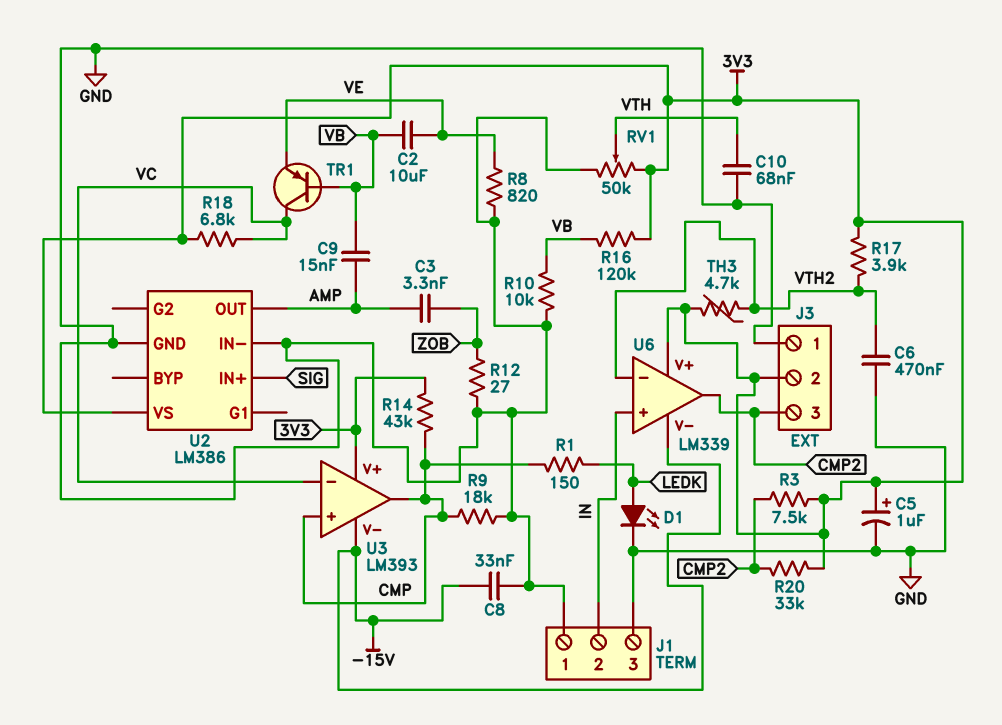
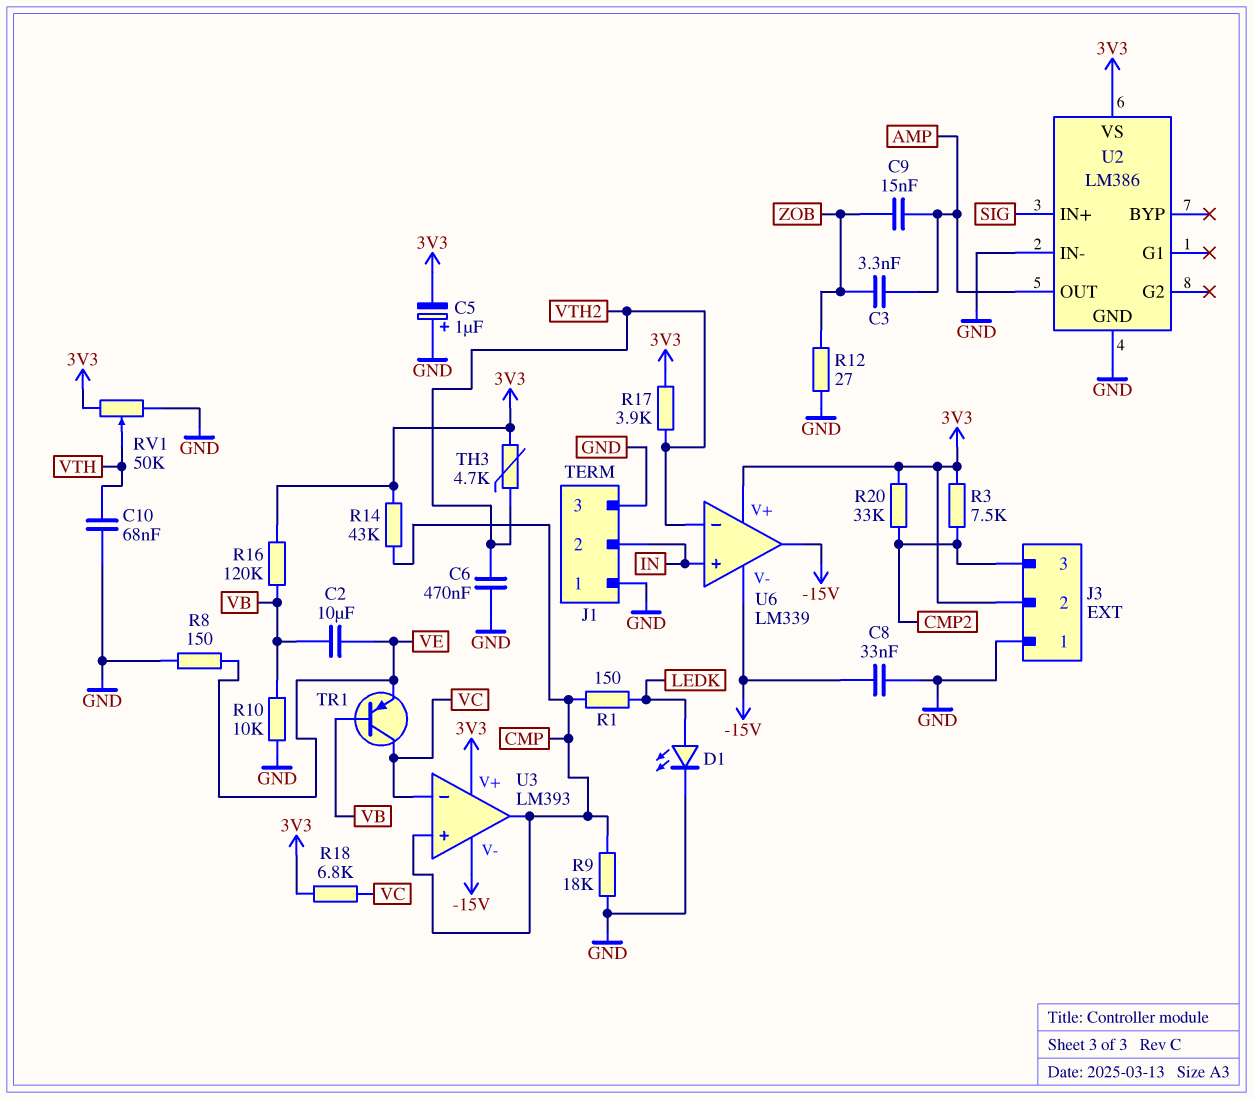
C5: 1uF (plus 3V3, minus GND) -> 1uF (plus GND, minus 3V3)
C9: 15nF (AMP, VB) -> 15nF (AMP, ZOB)
R8: 820 (GND, VE) -> 150 (GND, VE)
U6 pin out: CMP2 -> -15V

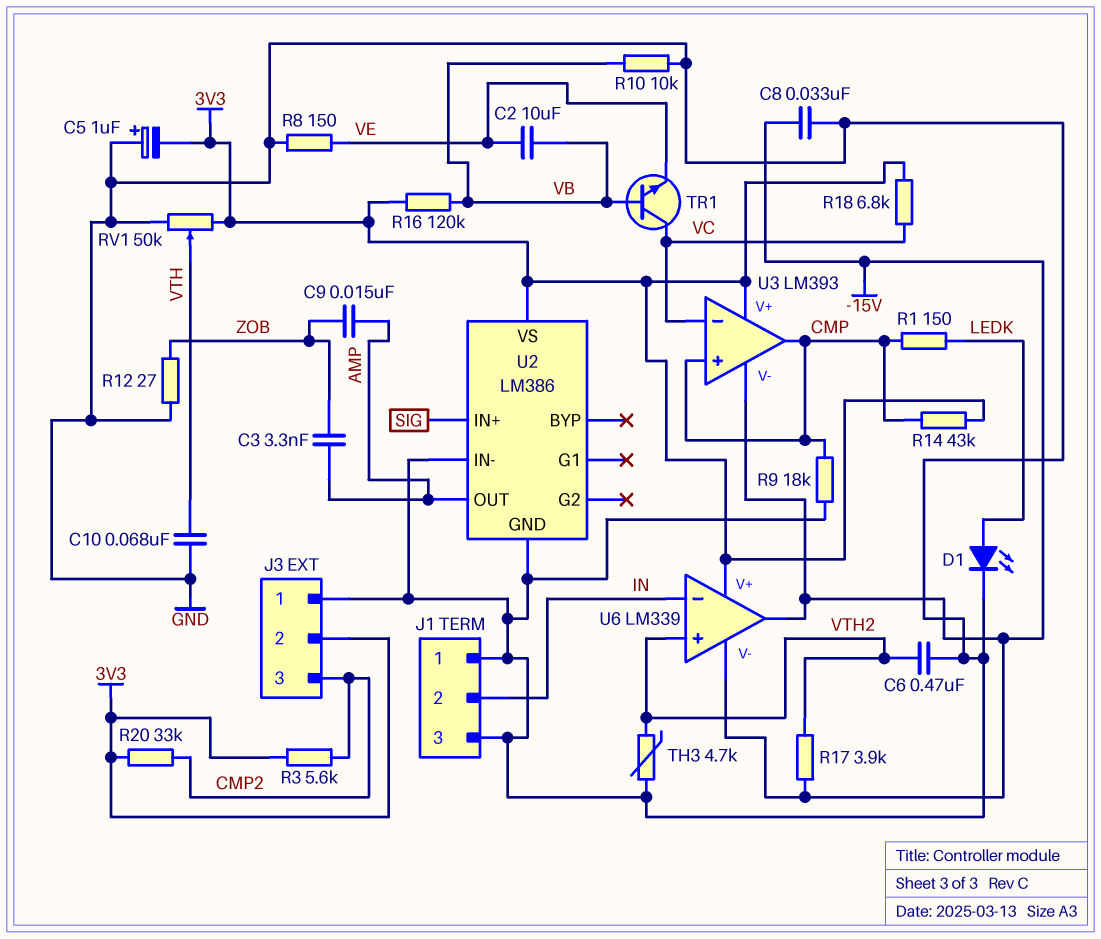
R3: 7.5k (3V3, CMP2) -> 5.6k (3V3, CMP2)
R17: 3.9k (3V3, VTH2) -> 3.9k (-15V, VTH2)
TH3: 4.7k (3V3, VTH2) -> 4.7k (GND, VTH2)
TR1: PNP (B VB, C VC, E VE) -> NPN (B VB, C VC, E VE)
U6 pin in+: IN -> VTH2
U6 pin in-: VTH2 -> IN

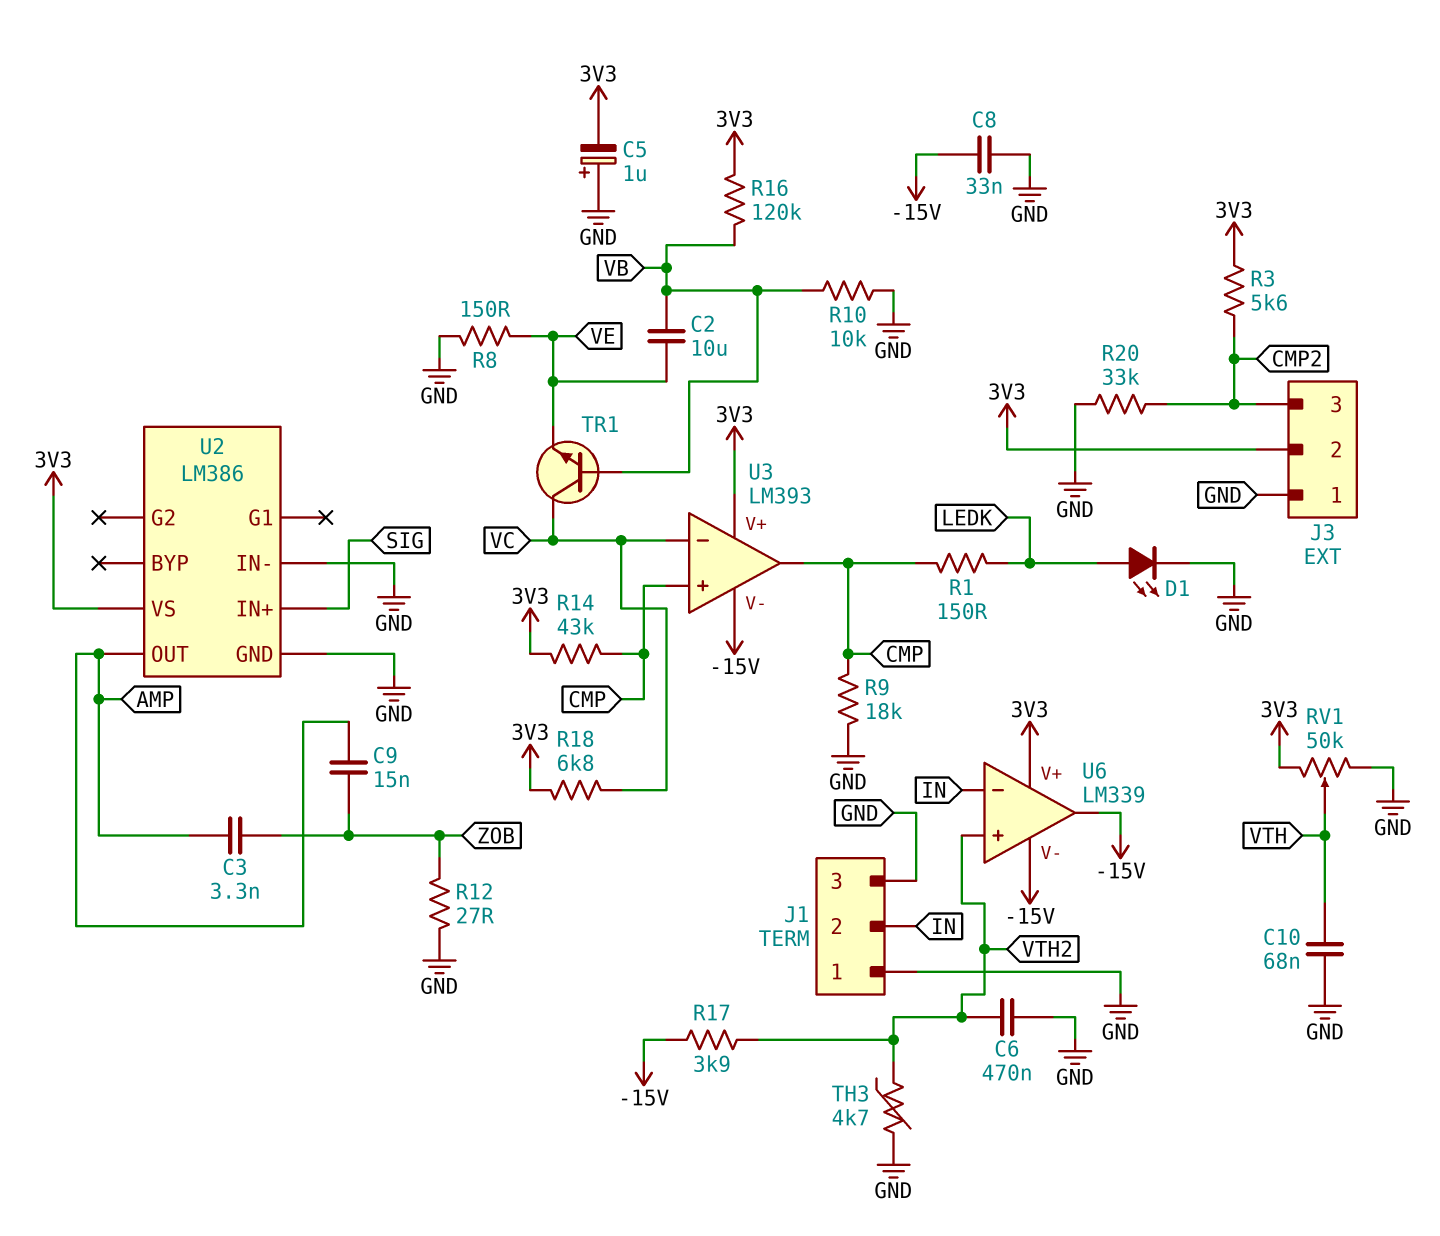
R20: 33k (3V3, CMP2) -> 33k (CMP2, GND)

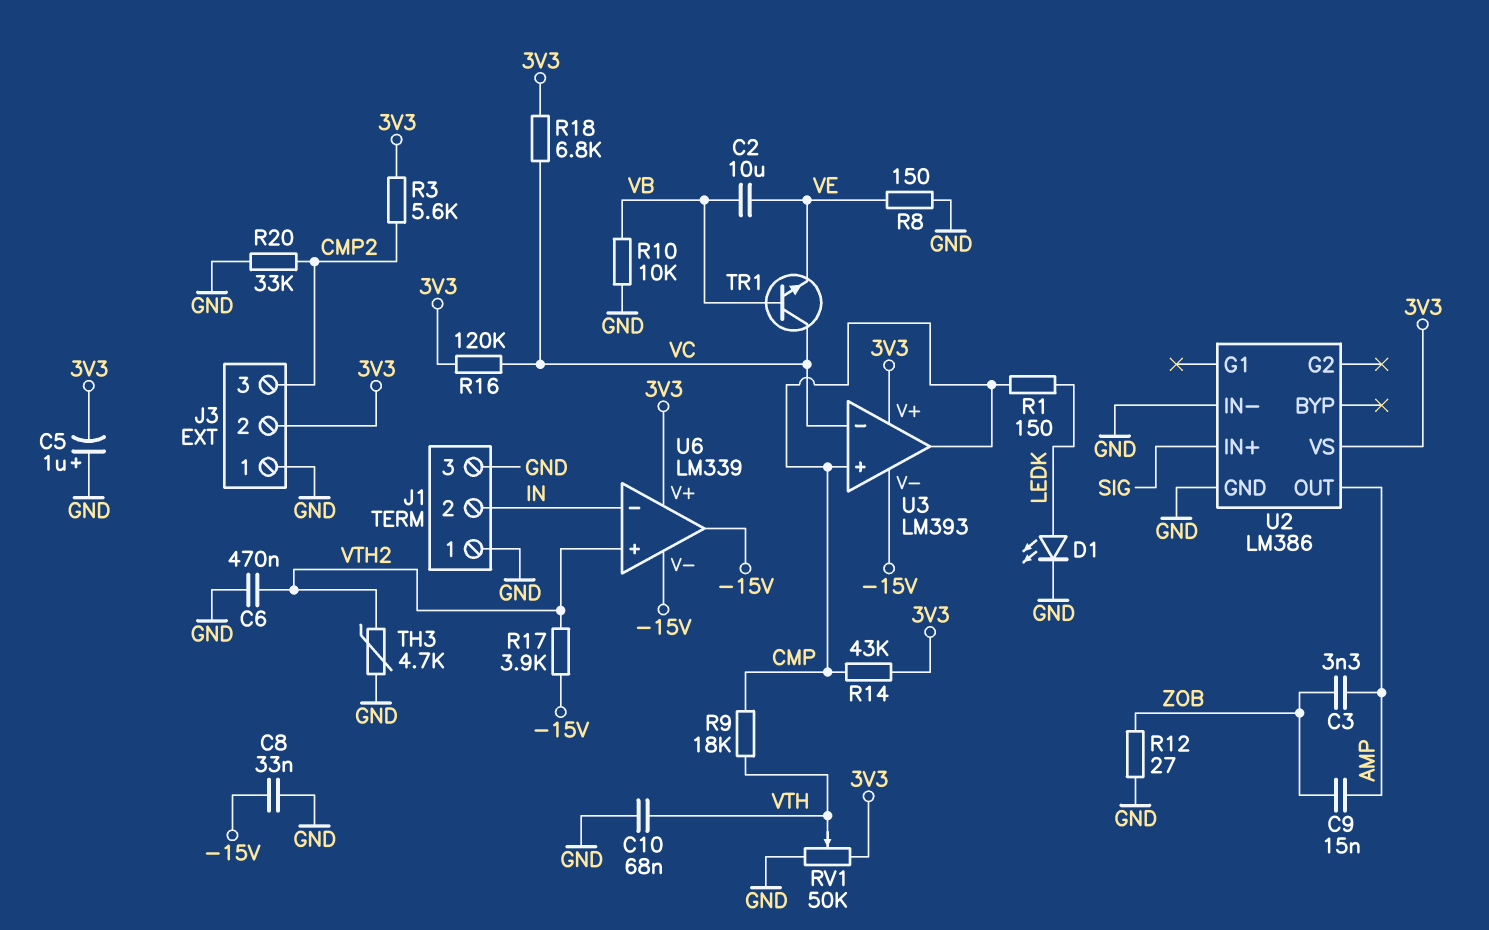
R9: 18k (CMP, GND) -> 18k (CMP, VTH)
R16: 120k (3V3, VB) -> 120k (3V3, VC)

